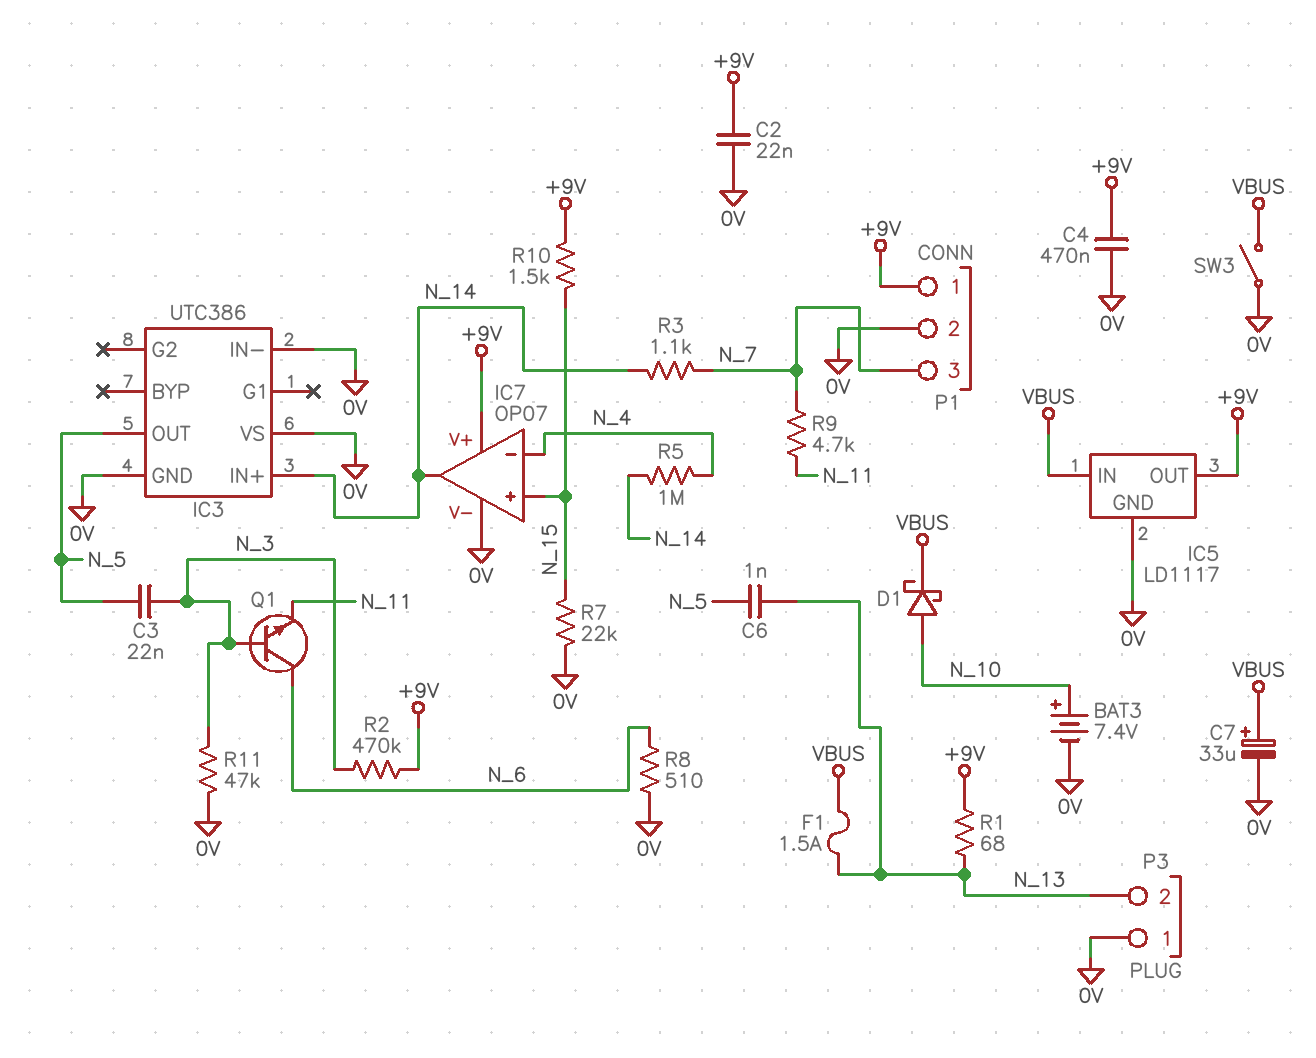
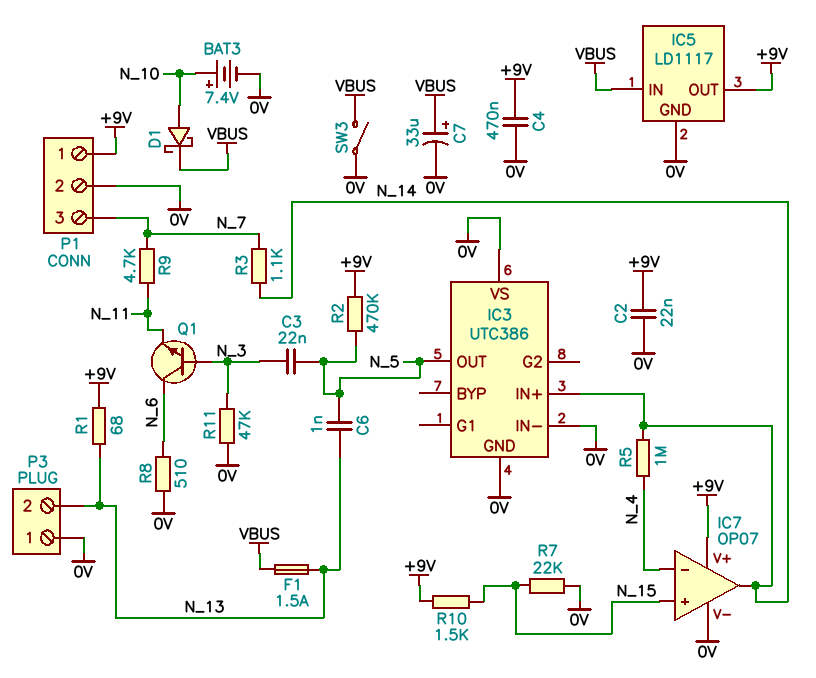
R2: 470k (+9V, N_3) -> 470k (+9V, N_5)

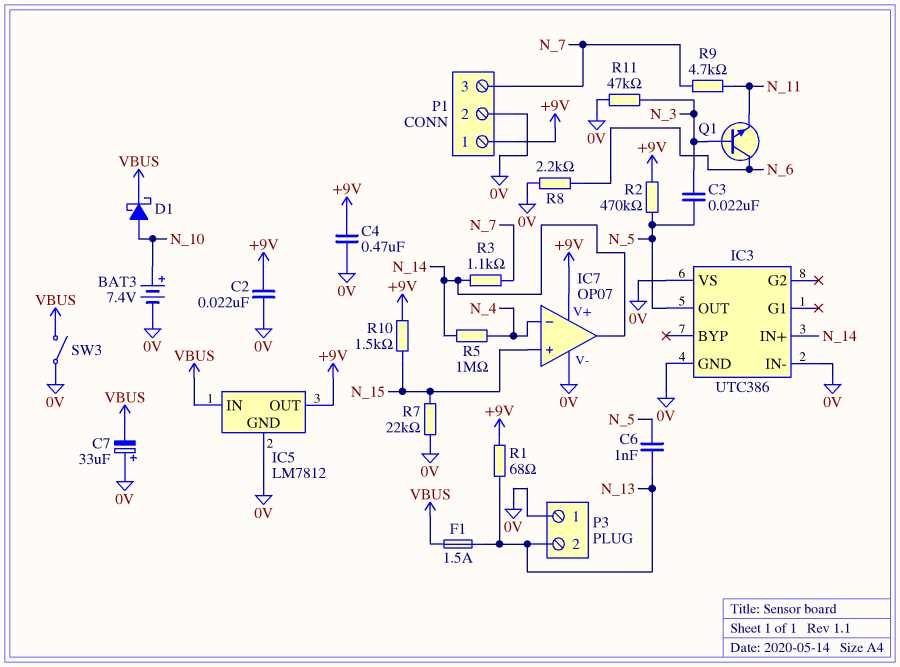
C7: 33uF (plus VBUS, minus 0V) -> 33uF (plus 0V, minus VBUS)
IC5: LD1117 -> LM7812
R8: 510 (0V, N_6) -> 2.2k (0V, N_6)

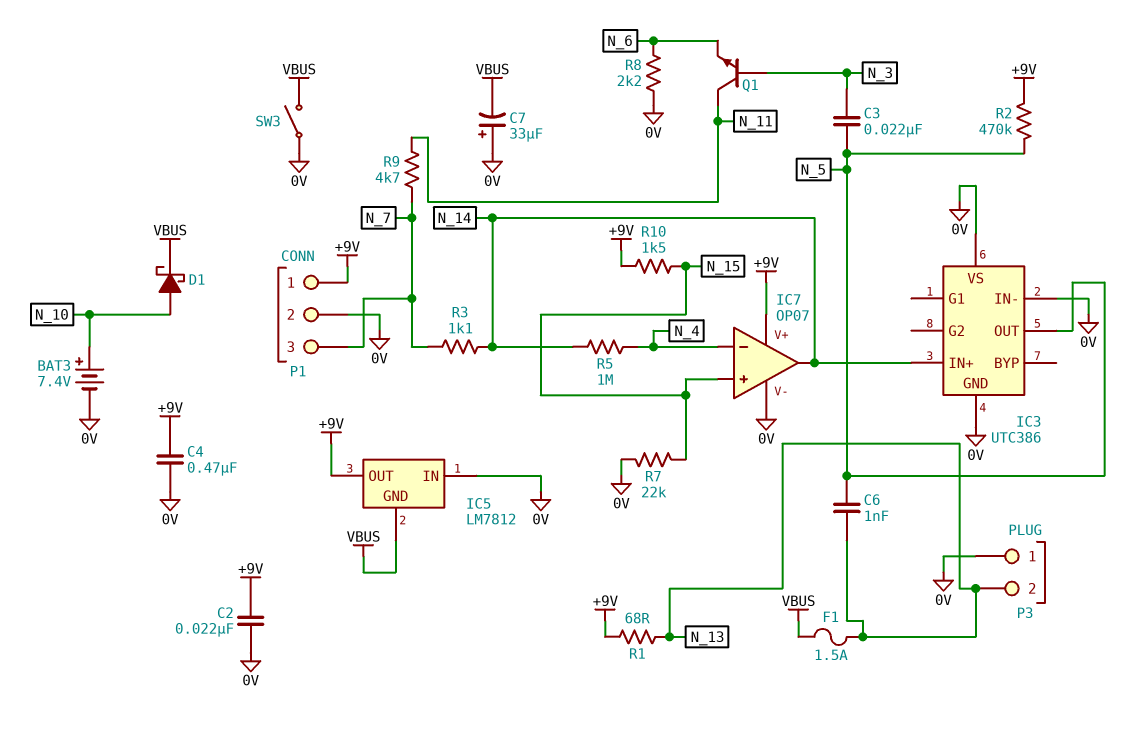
IC5 pin GND: 0V -> VBUS
IC5 pin IN: VBUS -> 0V
Q1: NPN (B N_3, C N_6, E N_11) -> NPN (B N_3, C N_11, E N_6)
R11: 47k (0V, N_3) -> none

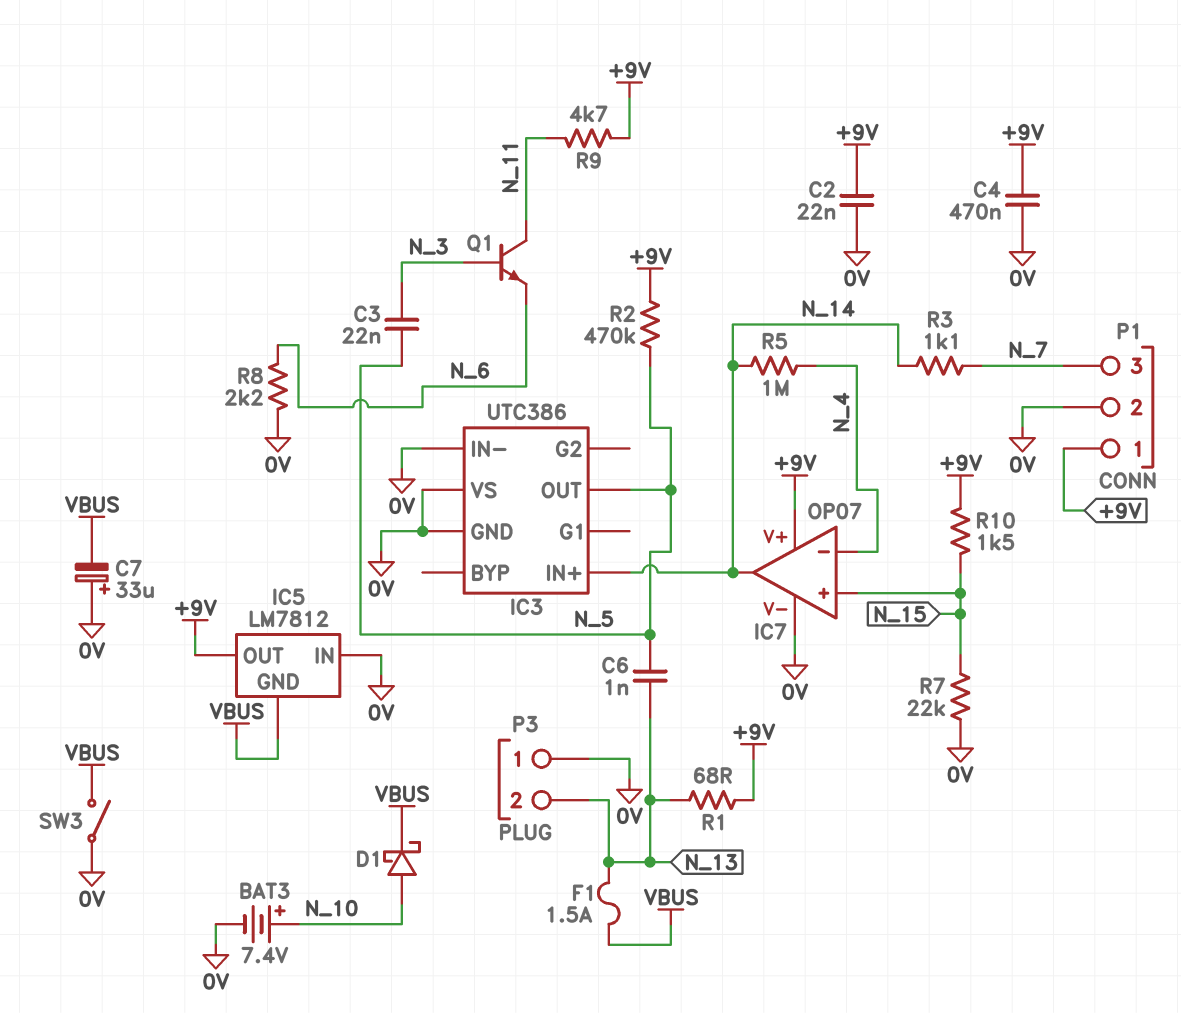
R9: 4.7k (N_7, N_11) -> 4.7k (+9V, N_11)

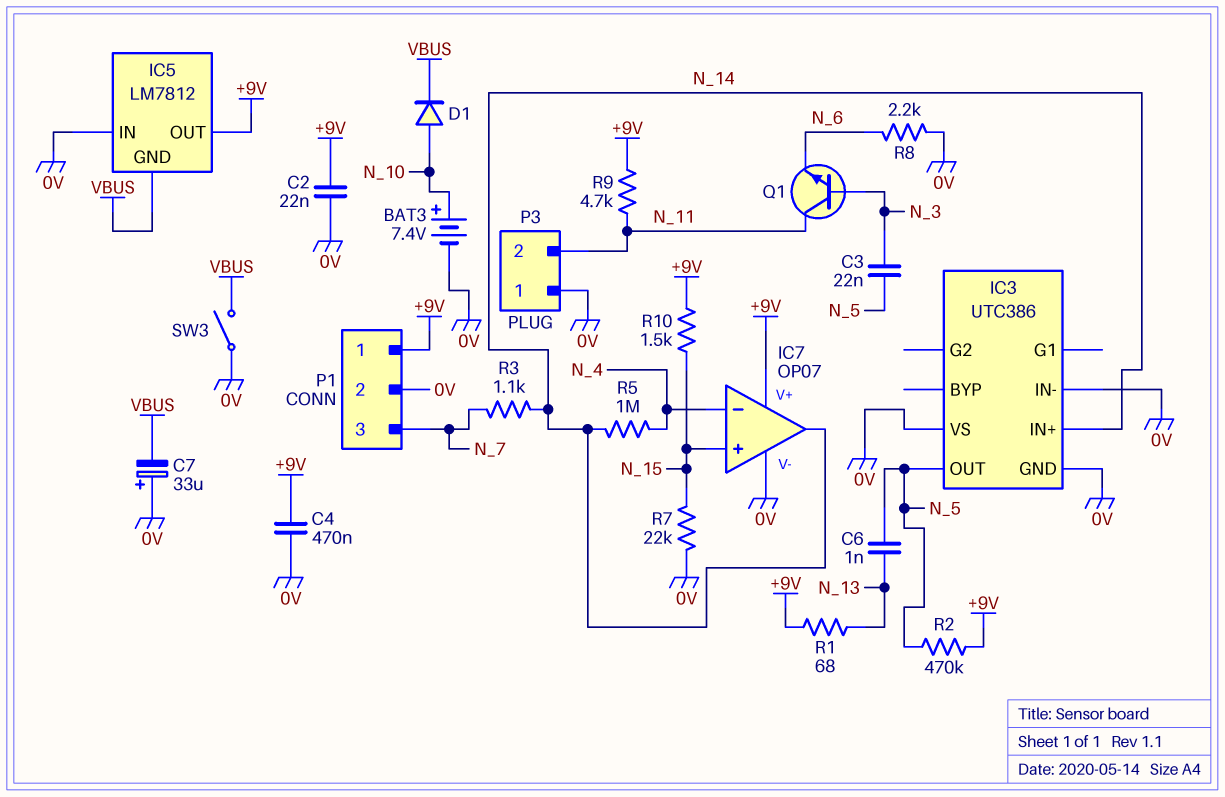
D1: schottky (A N_10, K VBUS) -> diode (A N_10, K VBUS)
F1: 1.5A (N_13, VBUS) -> none
P3 pin 2: N_13 -> N_11

